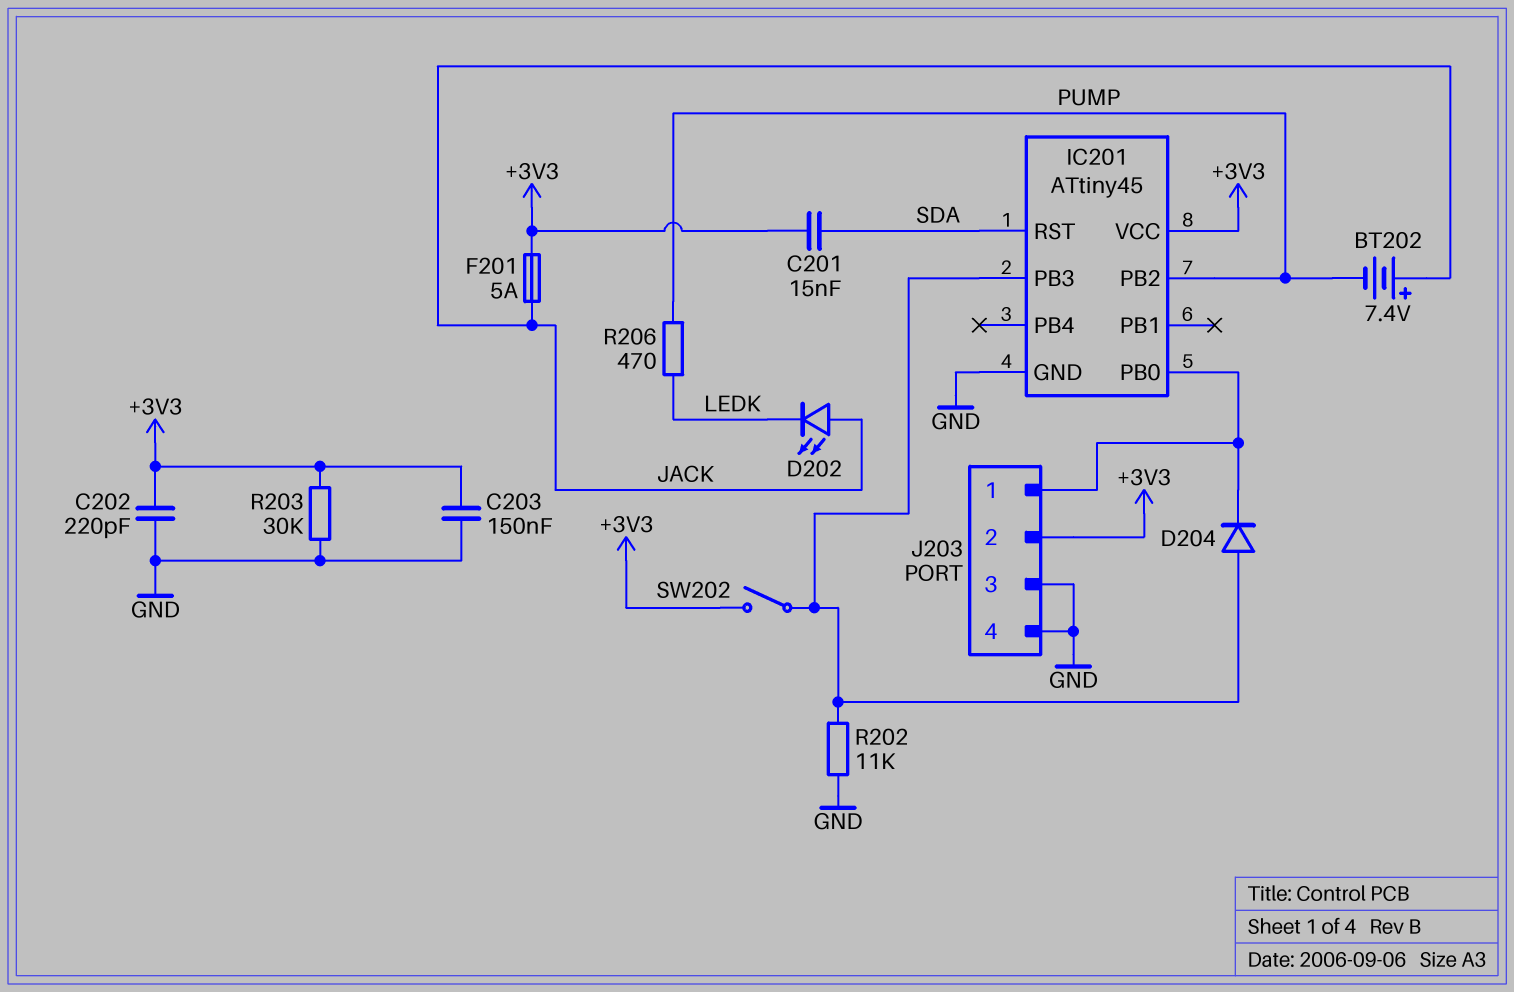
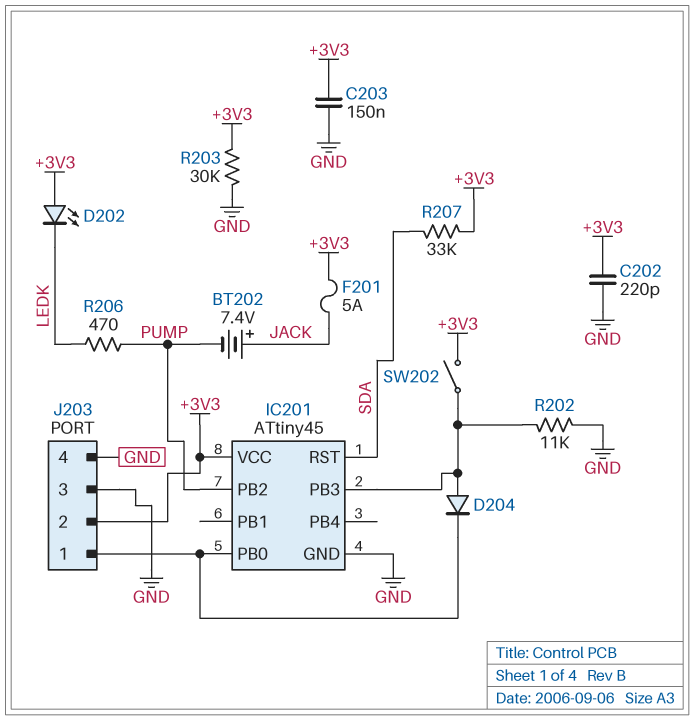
C201: 15nF (+3V3, SDA) -> none
D202: LED (A JACK, K LEDK) -> LED (A +3V3, K LEDK)
R207: none -> 33k (+3V3, SDA)

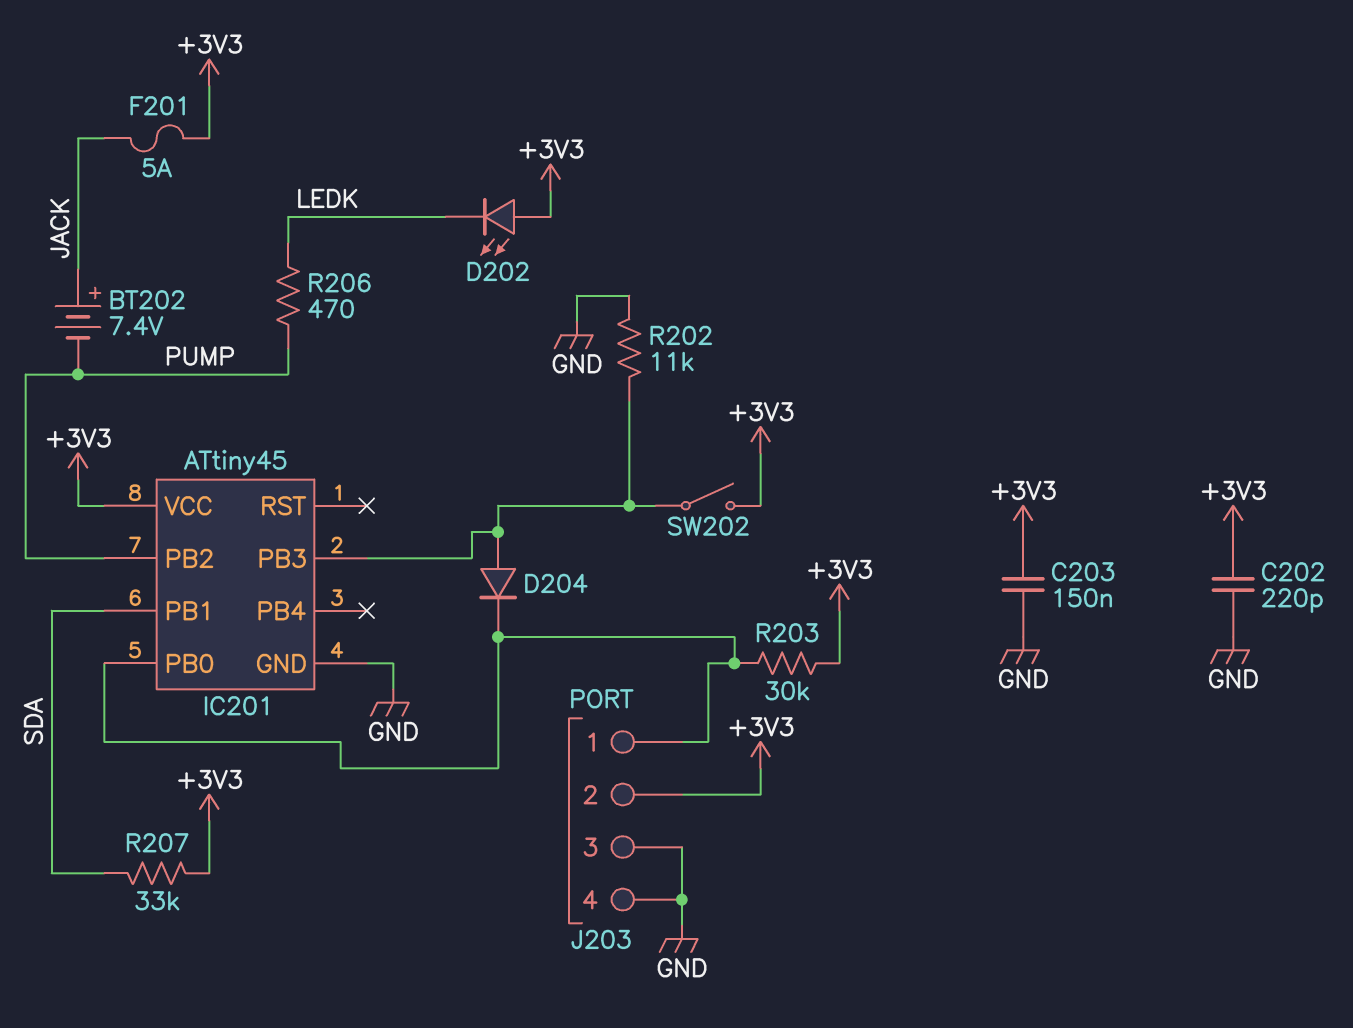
IC201 pin PB1: none -> SDA
IC201 pin RST: SDA -> none
R203: 30k (+3V3, GND) -> 30k (+3V3, IC201/PB0)

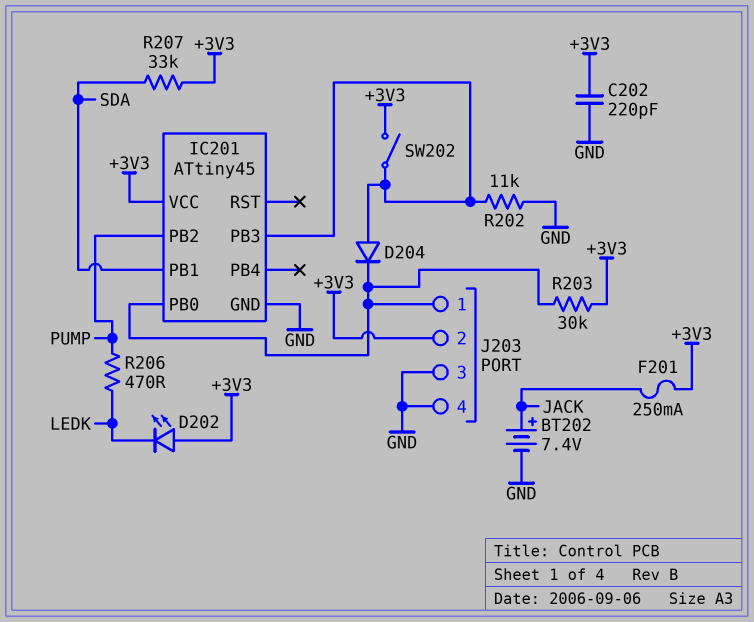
BT202: 7.4V (plus JACK, minus PUMP) -> 7.4V (plus JACK, minus GND)
C203: 150nF (+3V3, GND) -> none
F201: 5A (+3V3, JACK) -> 250mA (+3V3, JACK)

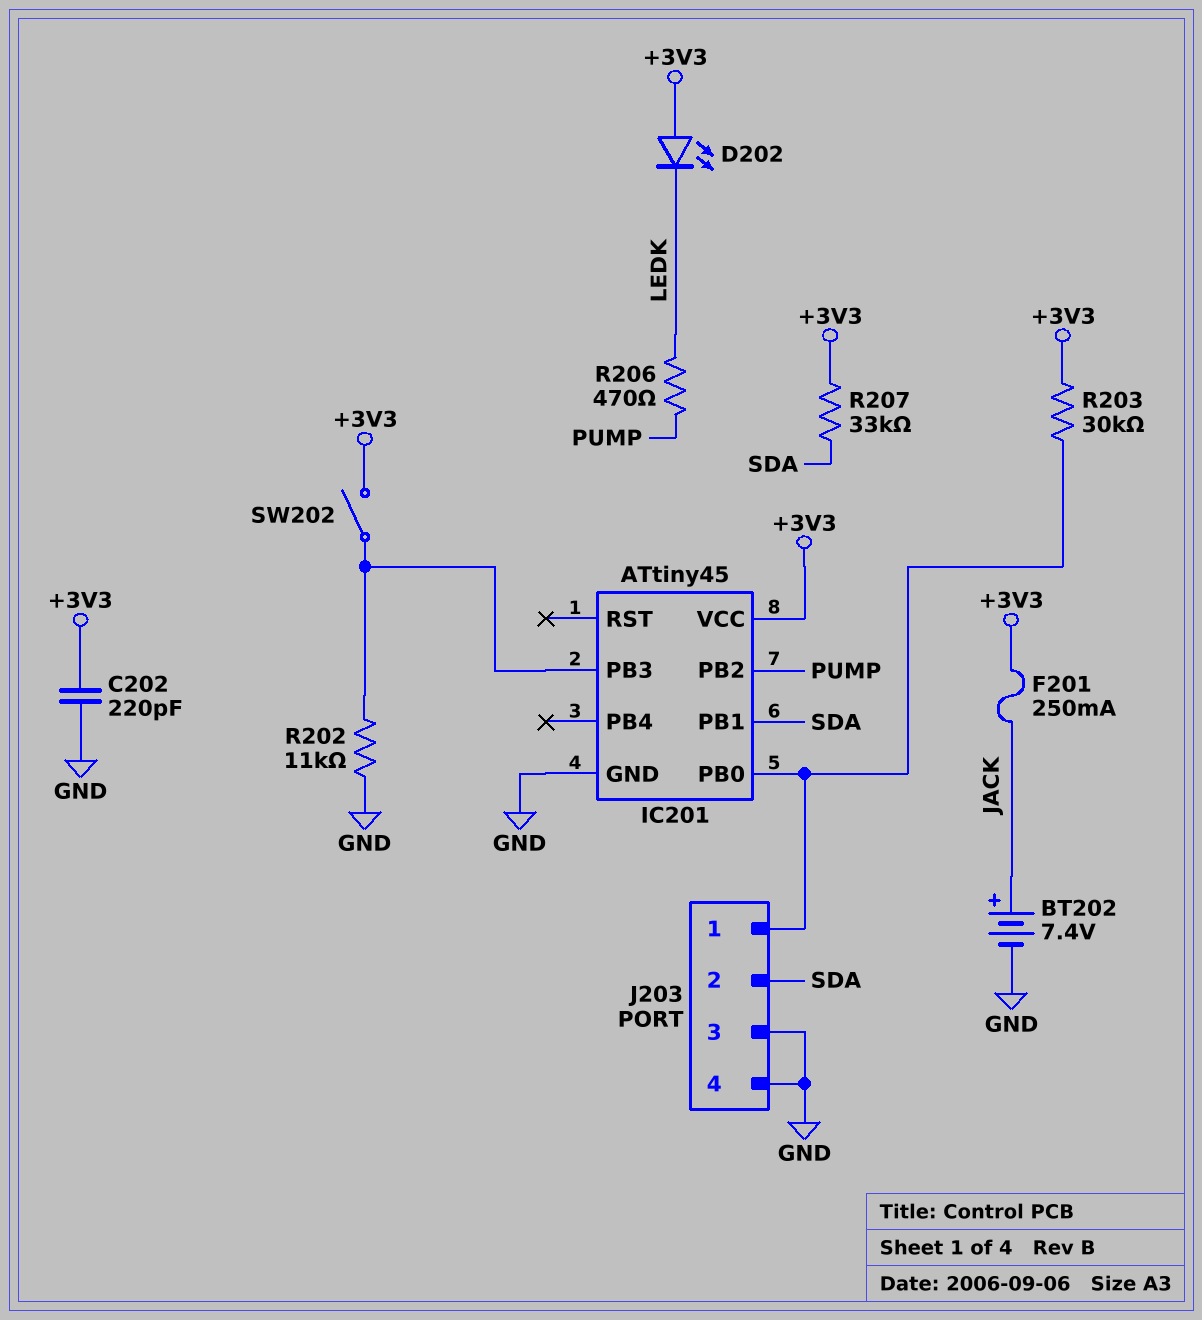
D204: diode (A IC201/PB3, K IC201/PB0) -> none
J203 pin 2: +3V3 -> SDA

